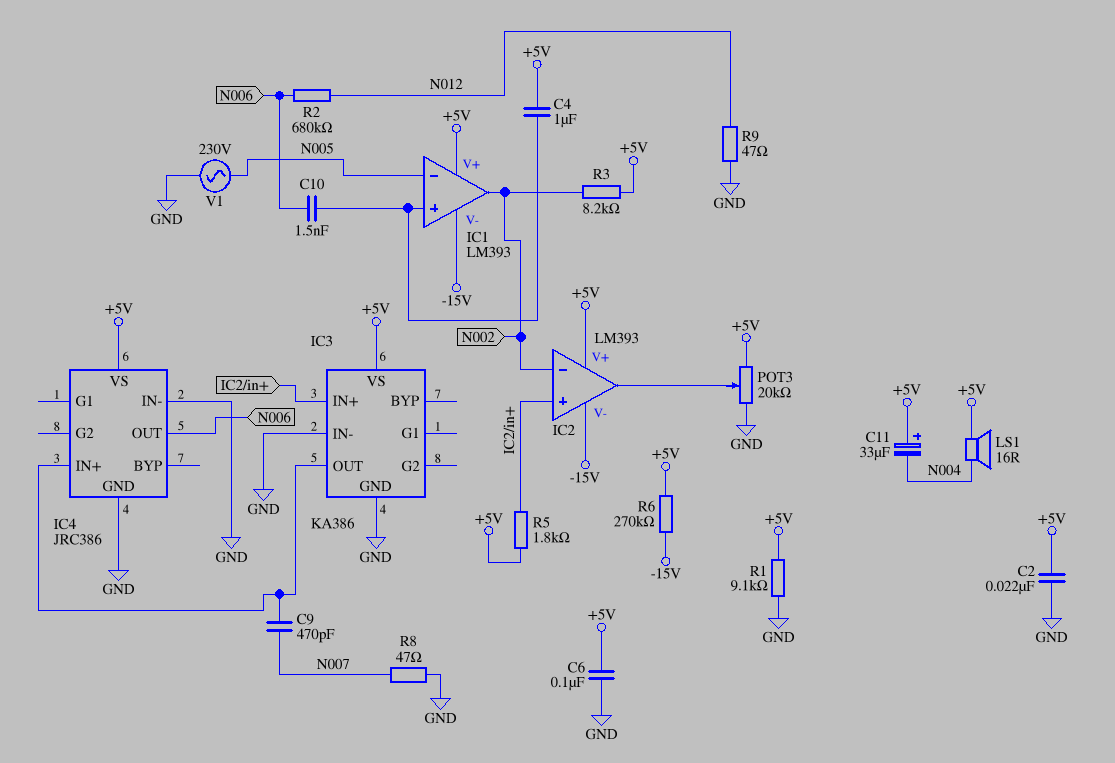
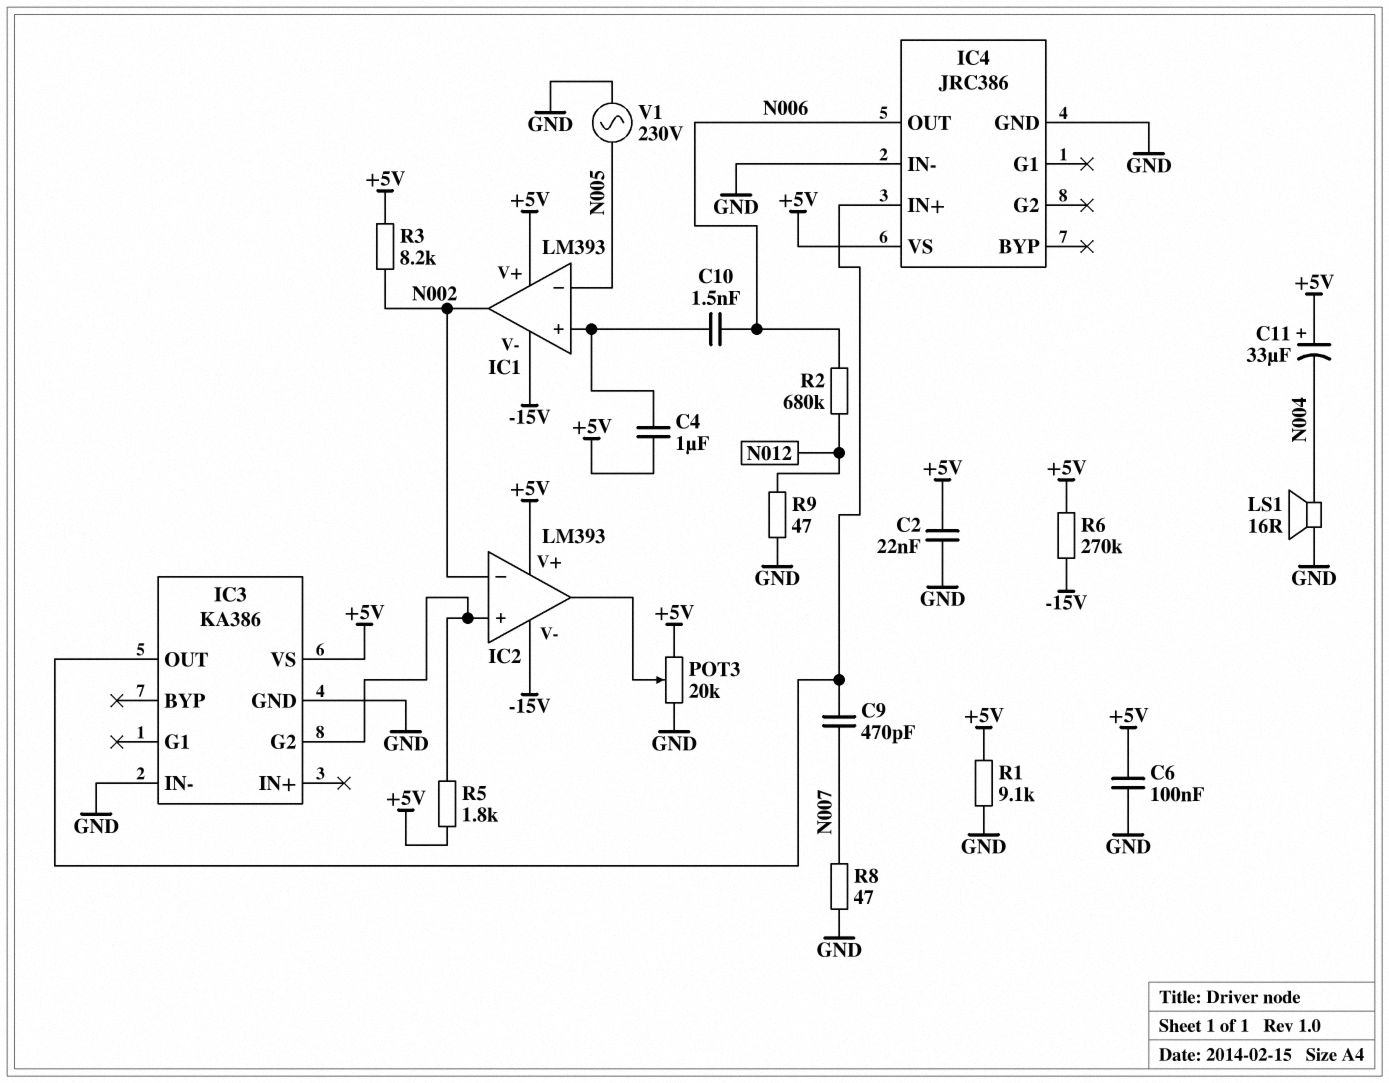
IC3 pin G2: none -> IC2/in+
IC3 pin IN+: IC2/in+ -> none
LS1: speaker 16R (+5V, N004) -> speaker 16R (GND, N004)

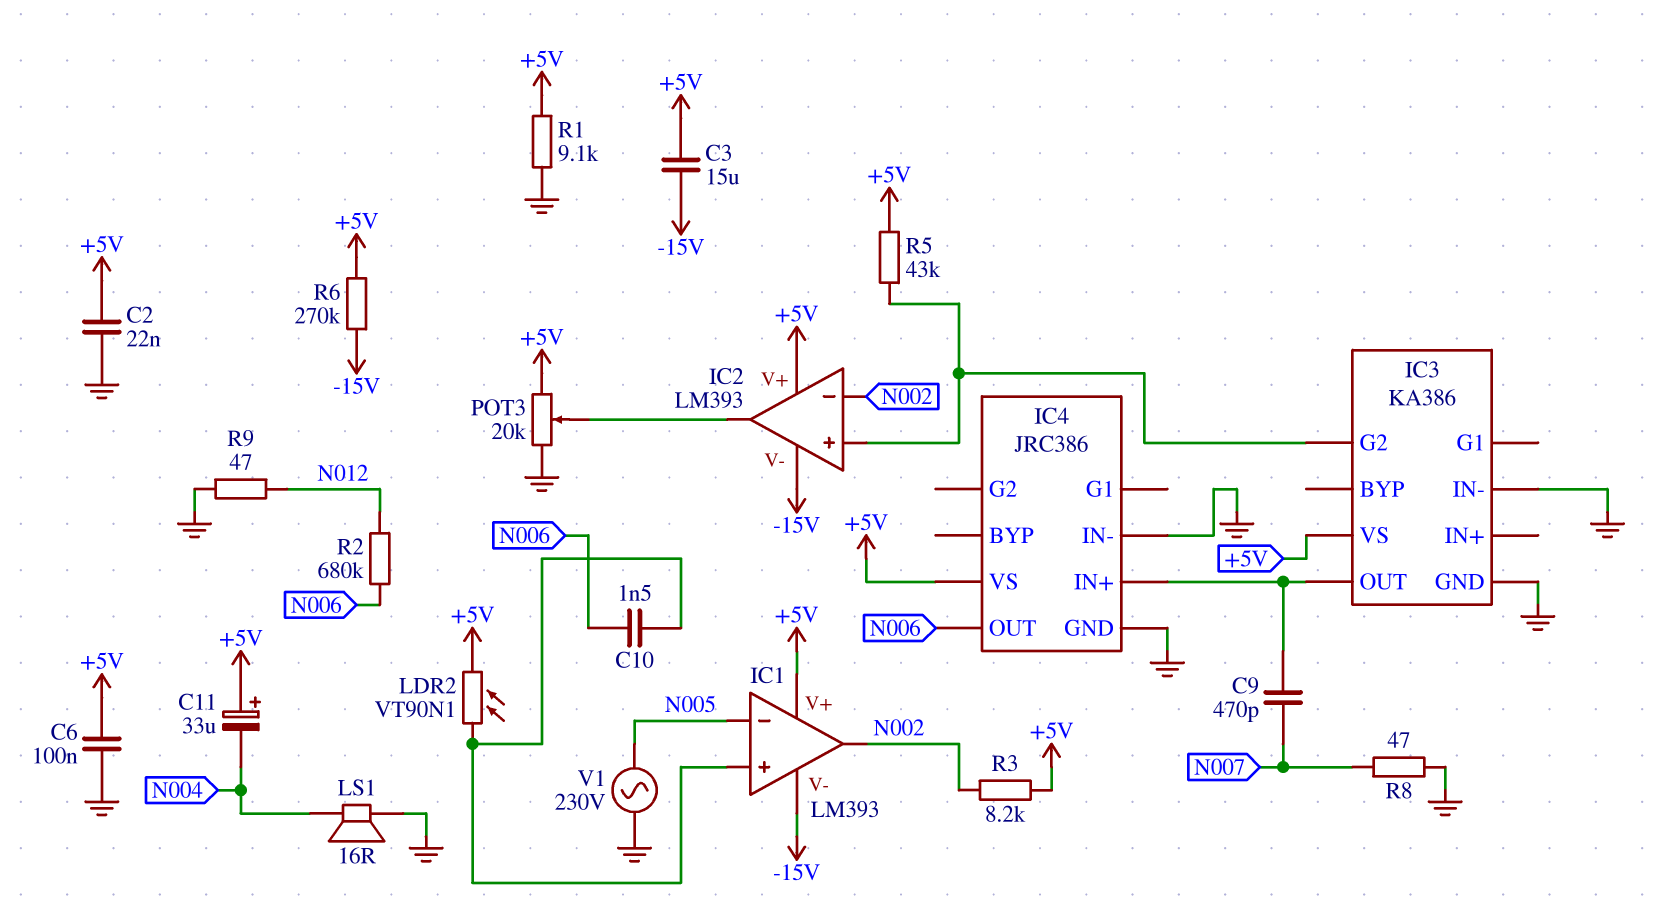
C3: none -> 15uF (+5V, -15V)
C4: 1uF (+5V, IC1/in+) -> none
LDR2: none -> VT90N1 (+5V, IC1/in+)
R5: 1.8k (+5V, IC2/in+) -> 43k (+5V, IC2/in+)

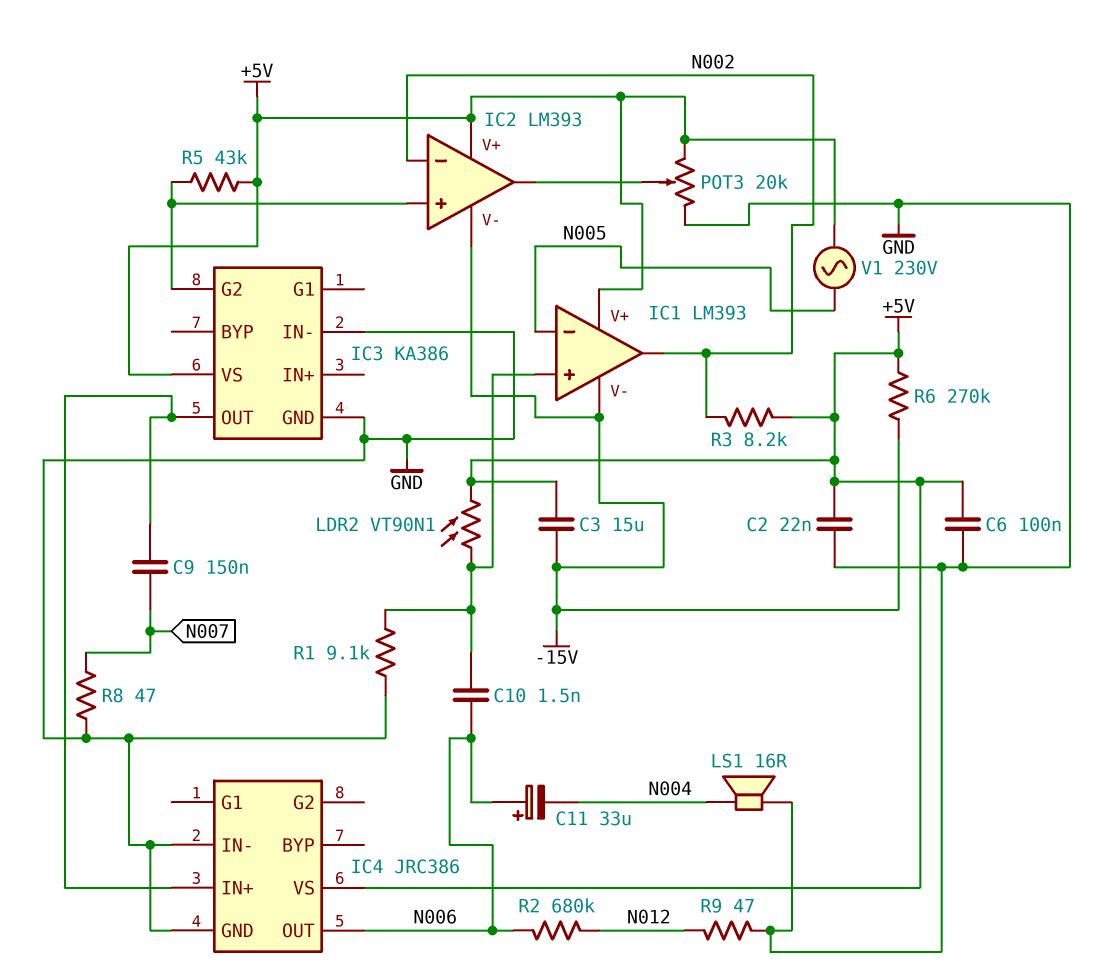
C9: 470pF (IC3/OUT, N007) -> 150nF (IC3/OUT, N007)
C11: 33uF (plus +5V, minus N004) -> 33uF (plus N006, minus N004)
R1: 9.1k (+5V, GND) -> 9.1k (GND, IC1/in+)
V1: AC 230V (GND, N005) -> AC 230V (+5V, N005)

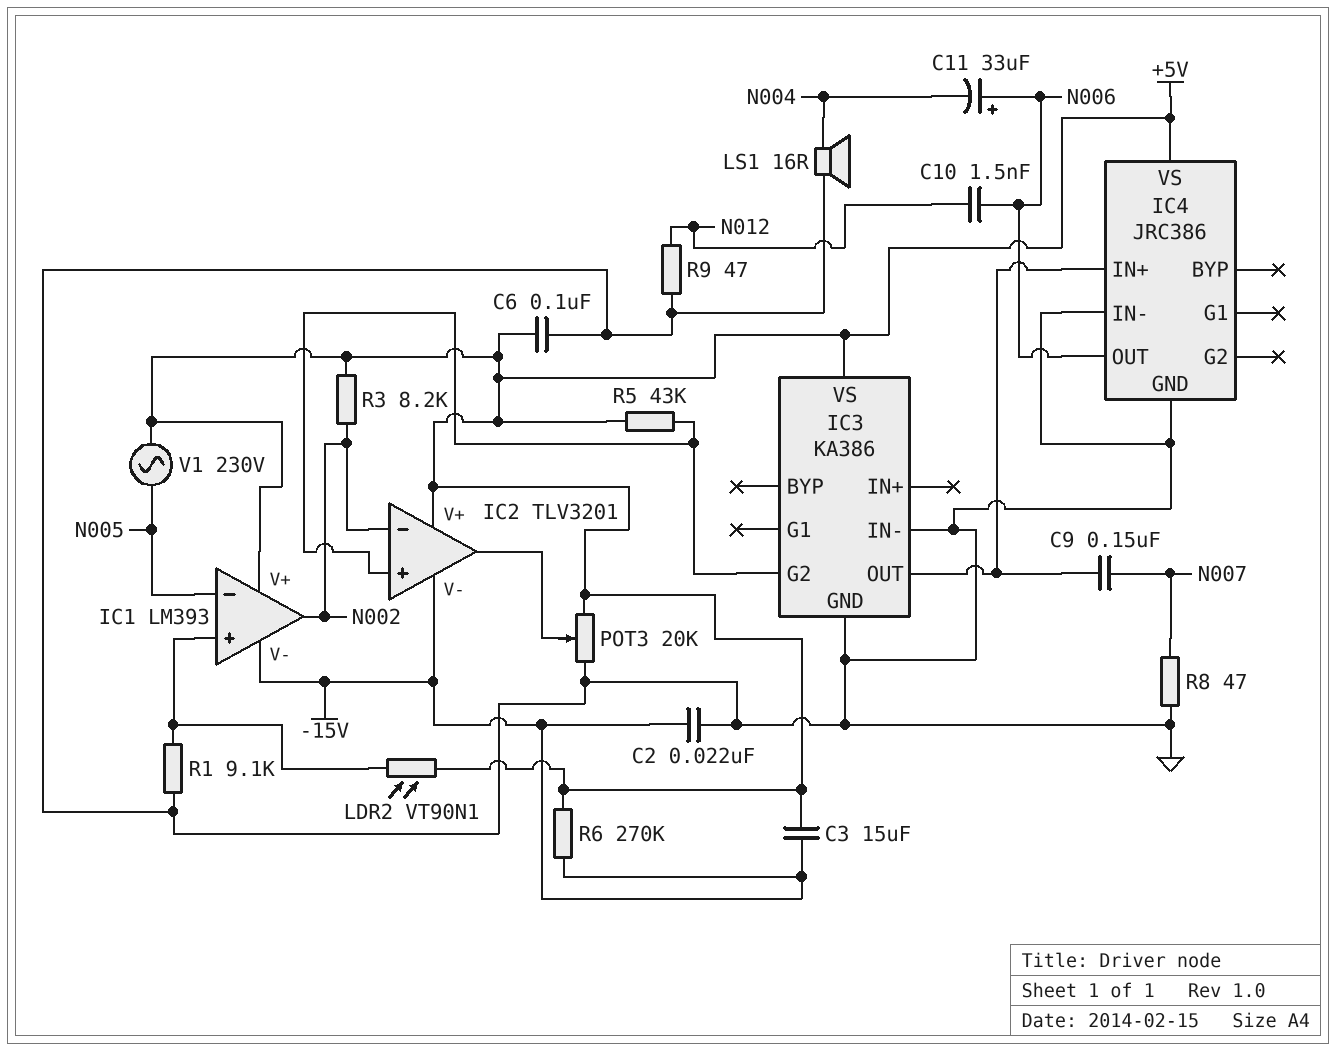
C2: 22nF (+5V, GND) -> 22nF (-15V, GND)
C10: 1.5nF (IC1/in+, N006) -> 1.5nF (N006, N012)
IC2: LM393 -> TLV3201
R2: 680k (N006, N012) -> none

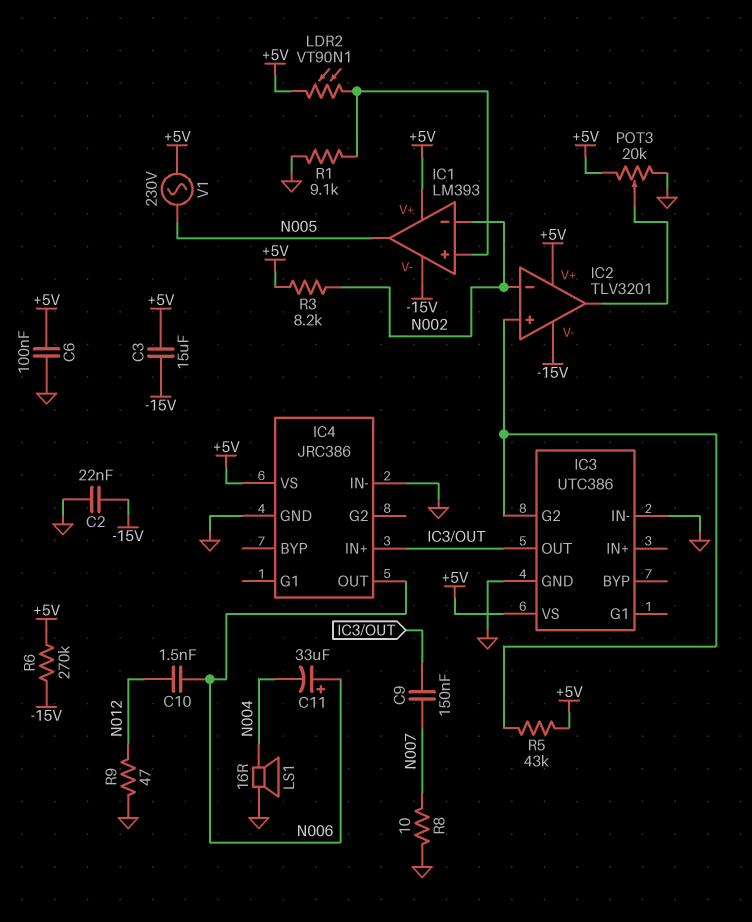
IC1 pin in-: N005 -> N002
IC1 pin out: N002 -> N005
IC3: KA386 -> UTC386
R8: 47 (GND, N007) -> 10 (GND, N007)

